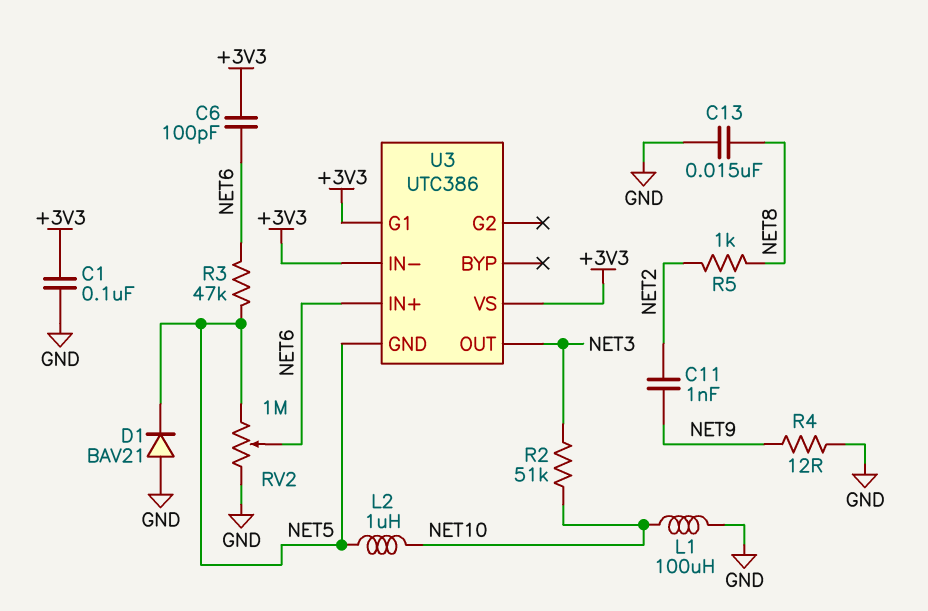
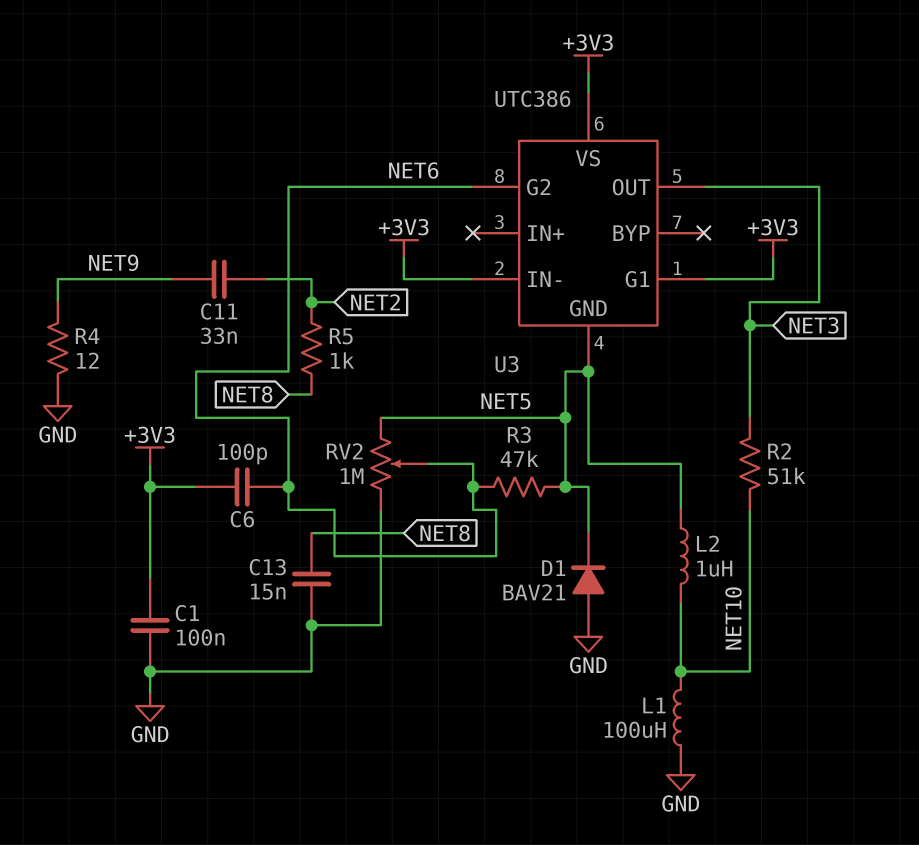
C11: 1nF (NET2, NET9) -> 33nF (NET2, NET9)
U3 pin G2: none -> NET6
U3 pin IN+: NET6 -> none

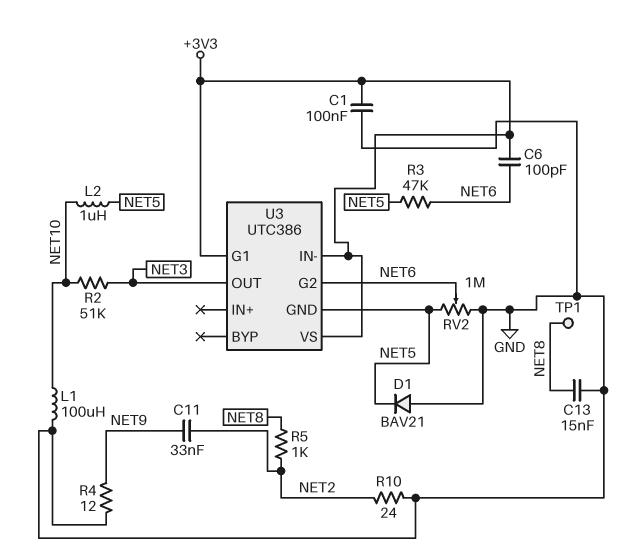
R10: none -> 24 (GND, NET2)
TP1: none -> test point (NET8)

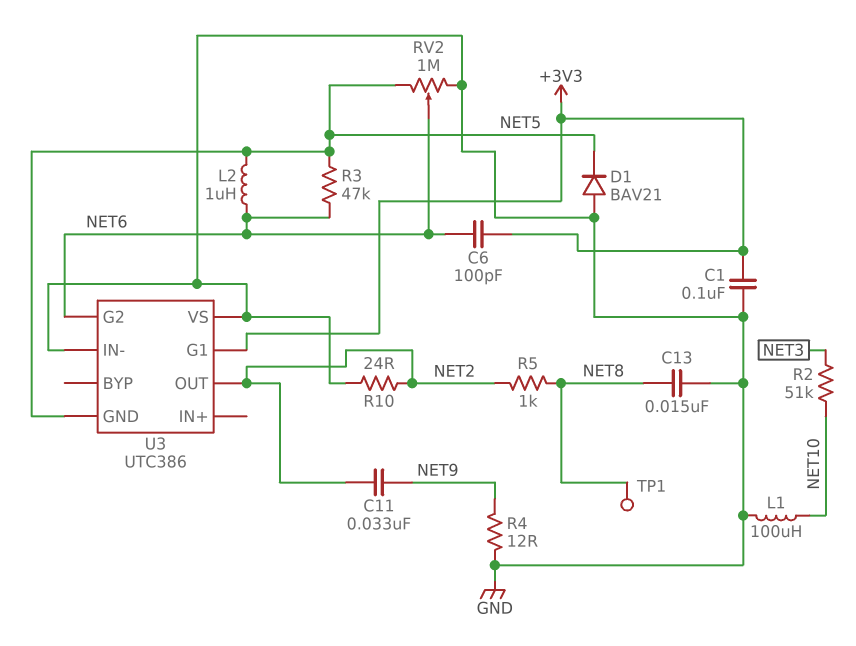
L2: 1uH (NET5, NET10) -> 1uH (NET5, NET6)
U3 pin IN-: +3V3 -> GND
U3 pin OUT: NET3 -> NET2
U3 pin VS: +3V3 -> GND

